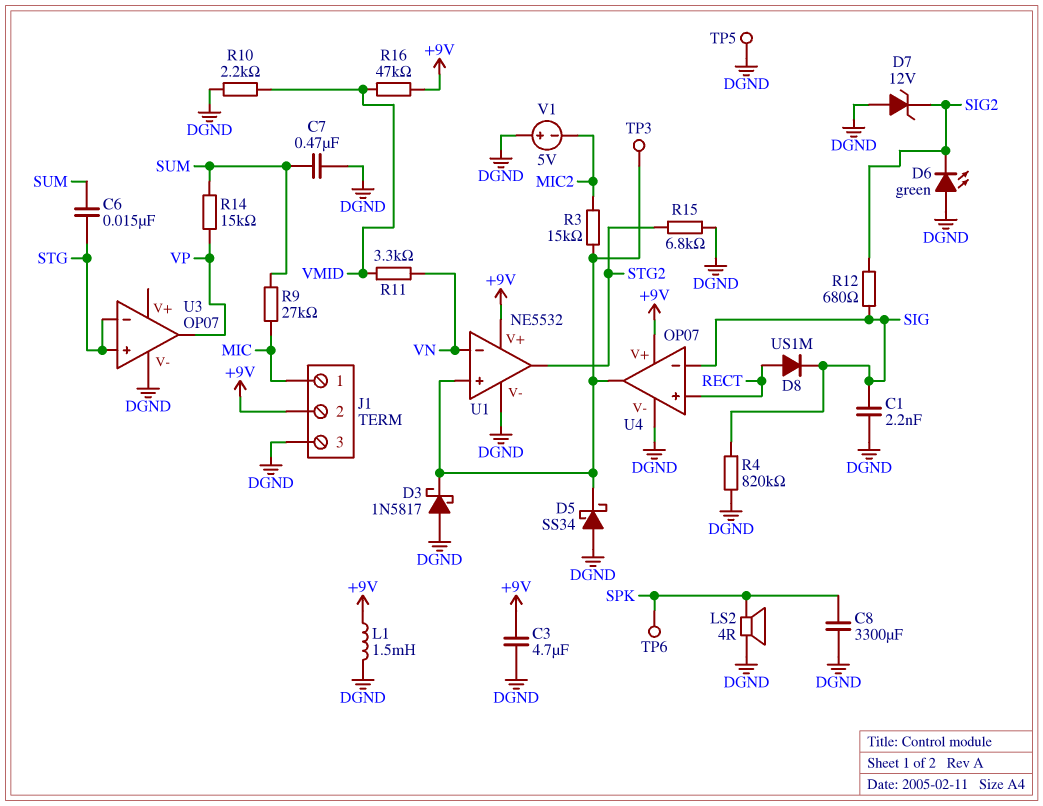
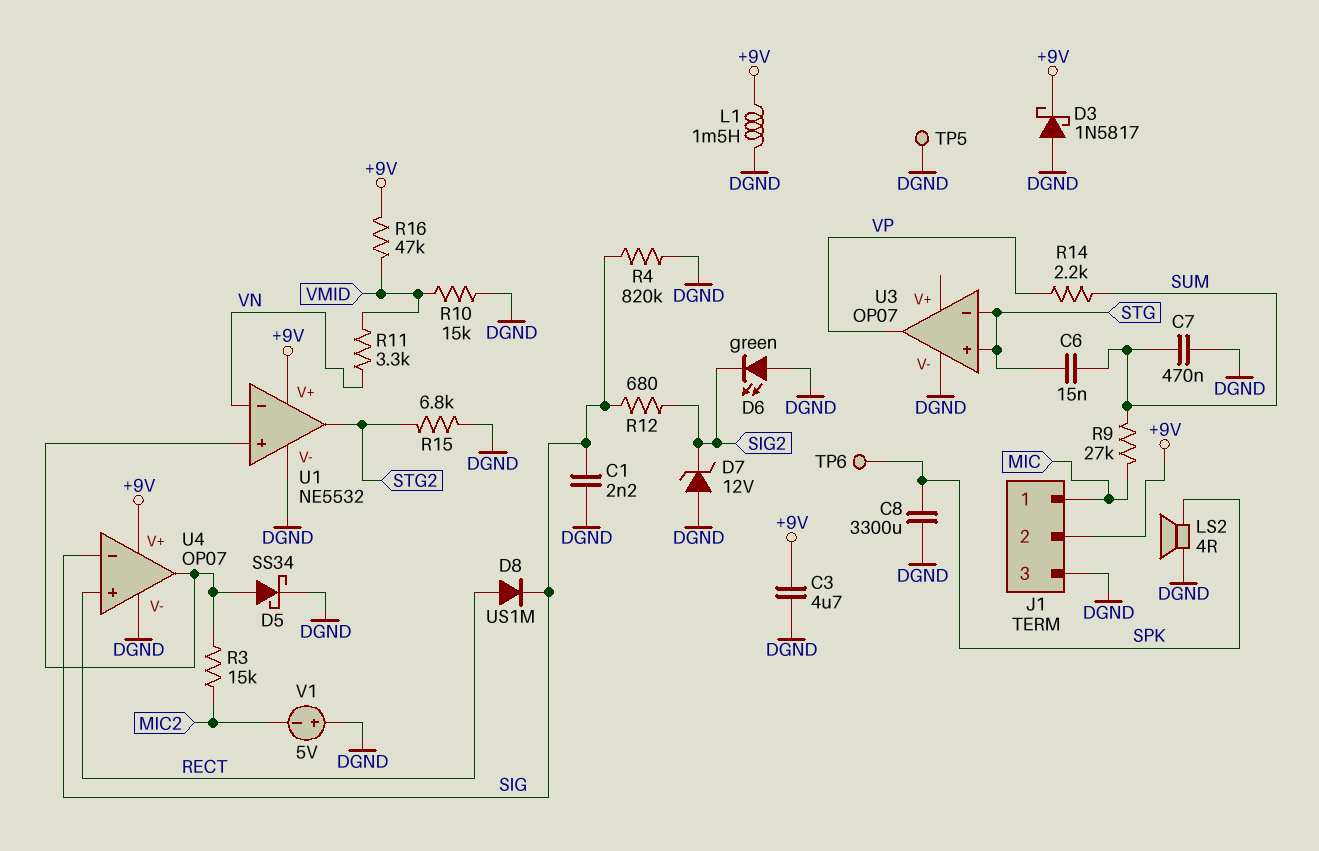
D3: schottky 1N5817 (A DGND, K U1/in+) -> schottky 1N5817 (A DGND, K +9V)
D5: schottky SS34 (A DGND, K U1/in+) -> schottky SS34 (A U1/in+, K DGND)
R10: 2.2k (DGND, VMID) -> 15k (DGND, VMID)
R14: 15k (SUM, VP) -> 2.2k (SUM, VP)
TP3: test point (U1/in+) -> none

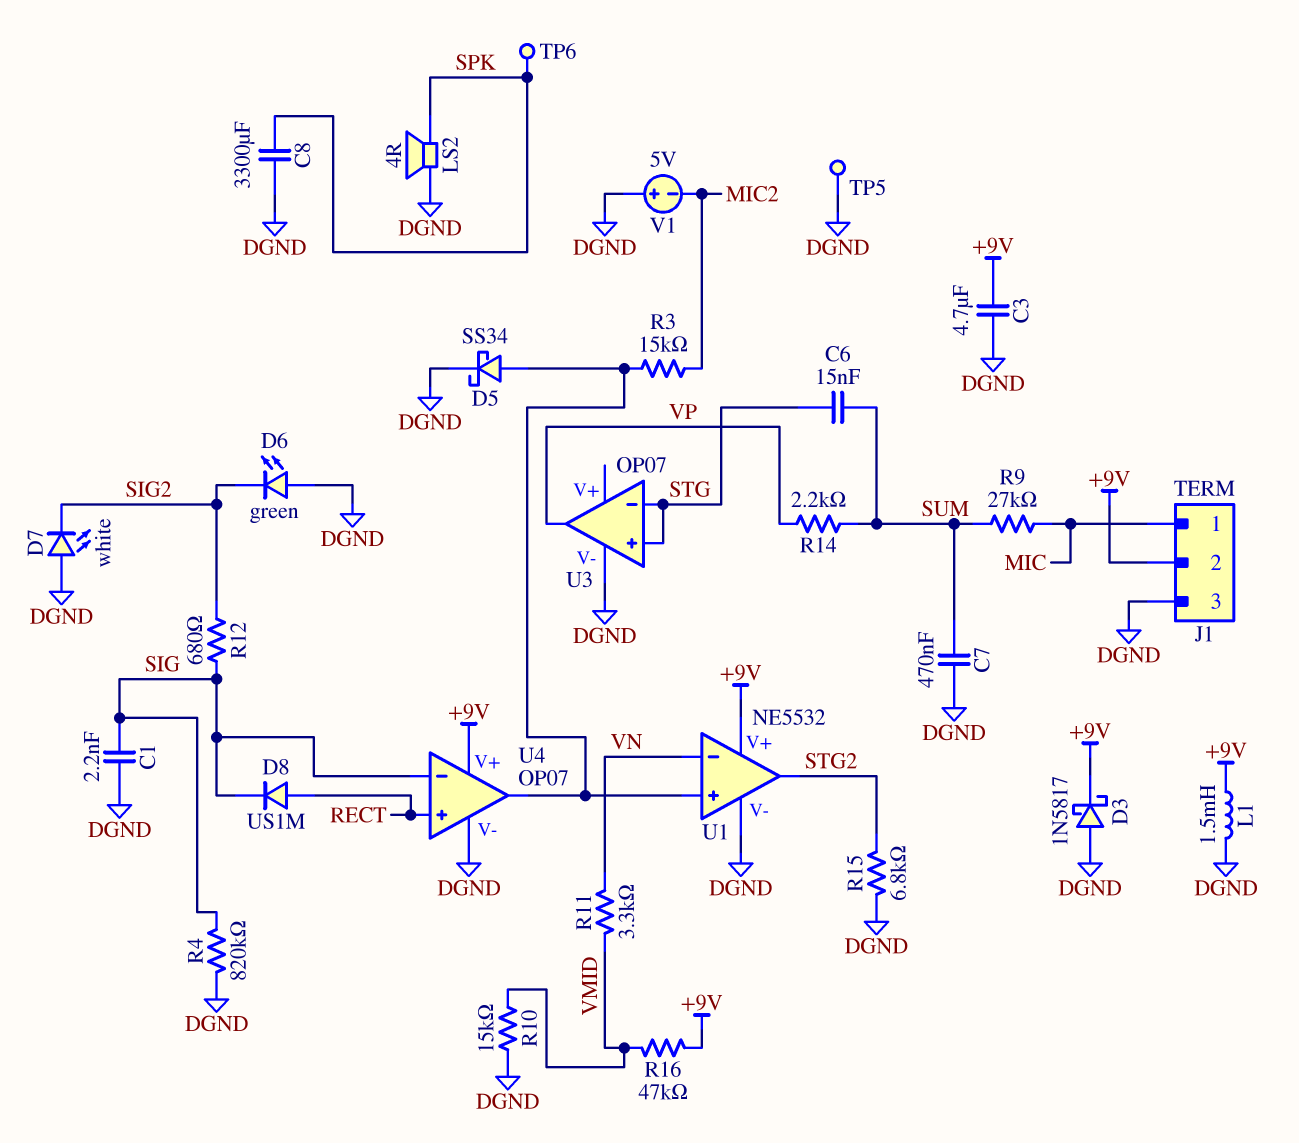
D7: zener 12V (A DGND, K SIG2) -> LED white (A DGND, K SIG2)

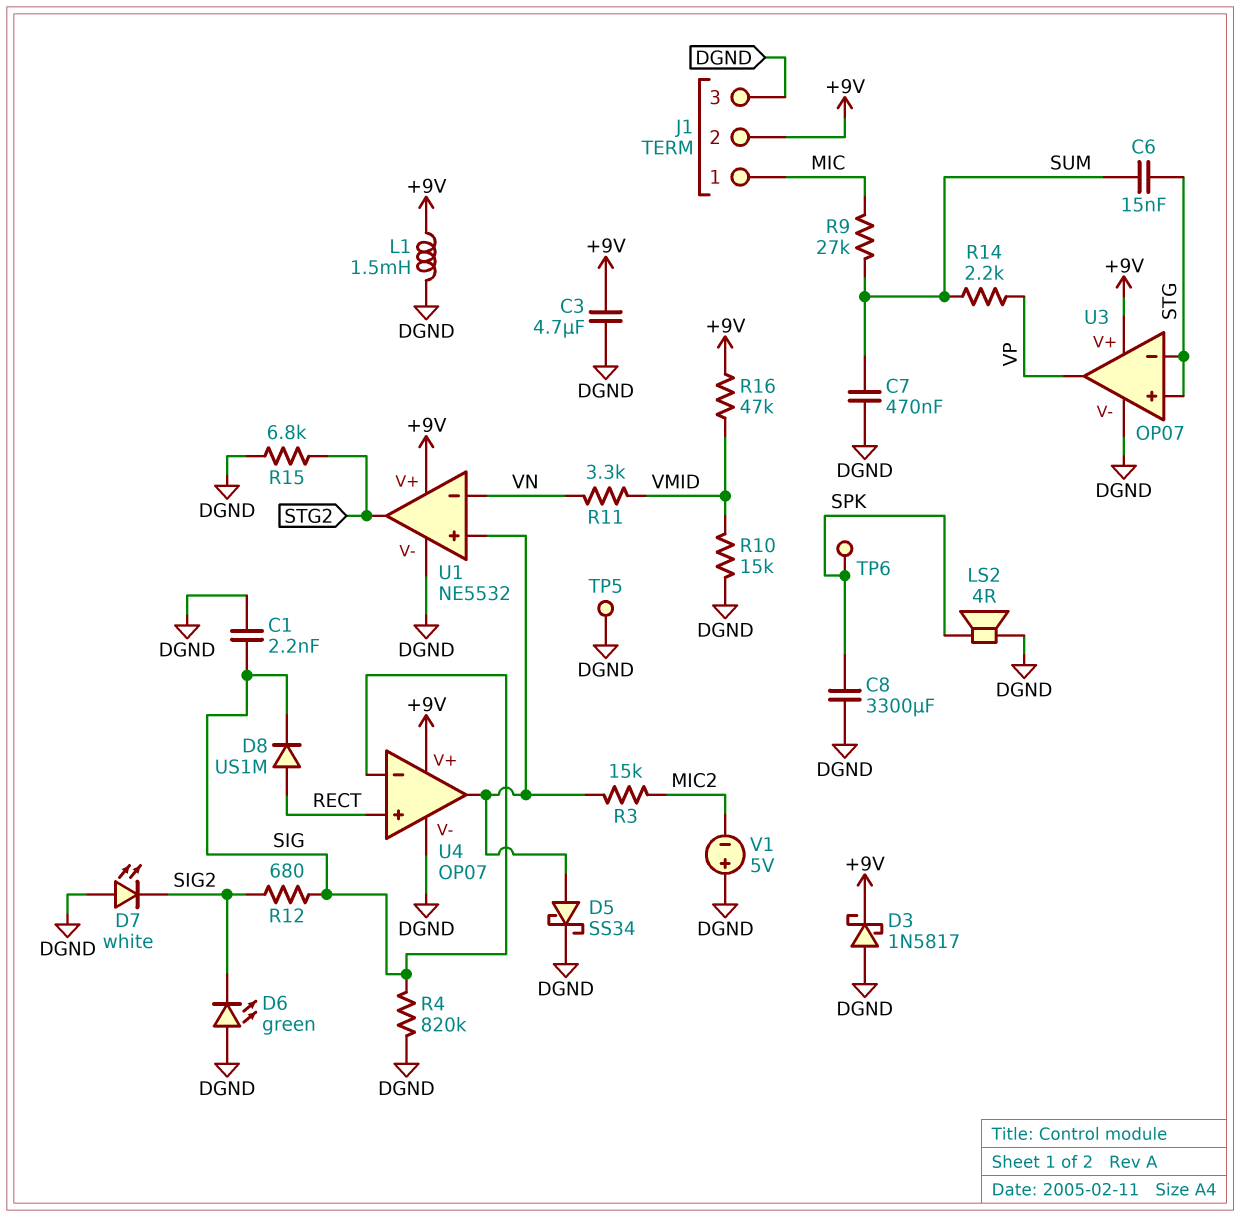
U3 pin V+: none -> +9V

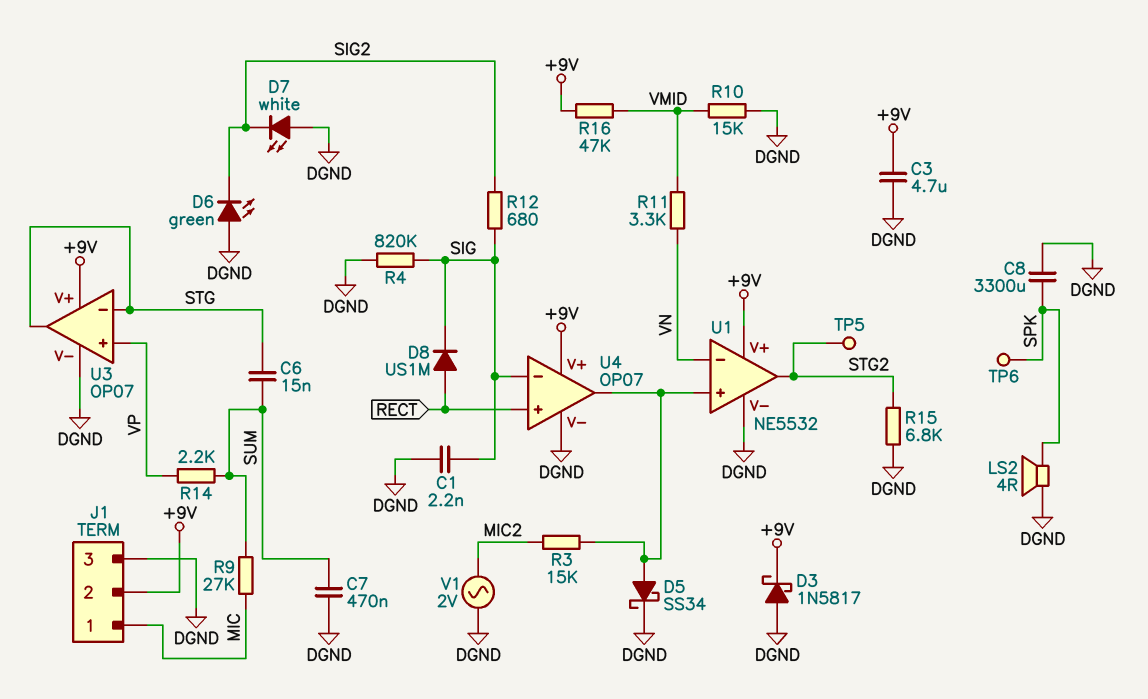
L1: 1.5mH (+9V, DGND) -> none
TP5: test point (DGND) -> test point (STG2)
U3 pin in+: STG -> VP
U3 pin out: VP -> STG
V1: 5V (plus DGND, minus MIC2) -> AC 2V (DGND, MIC2)

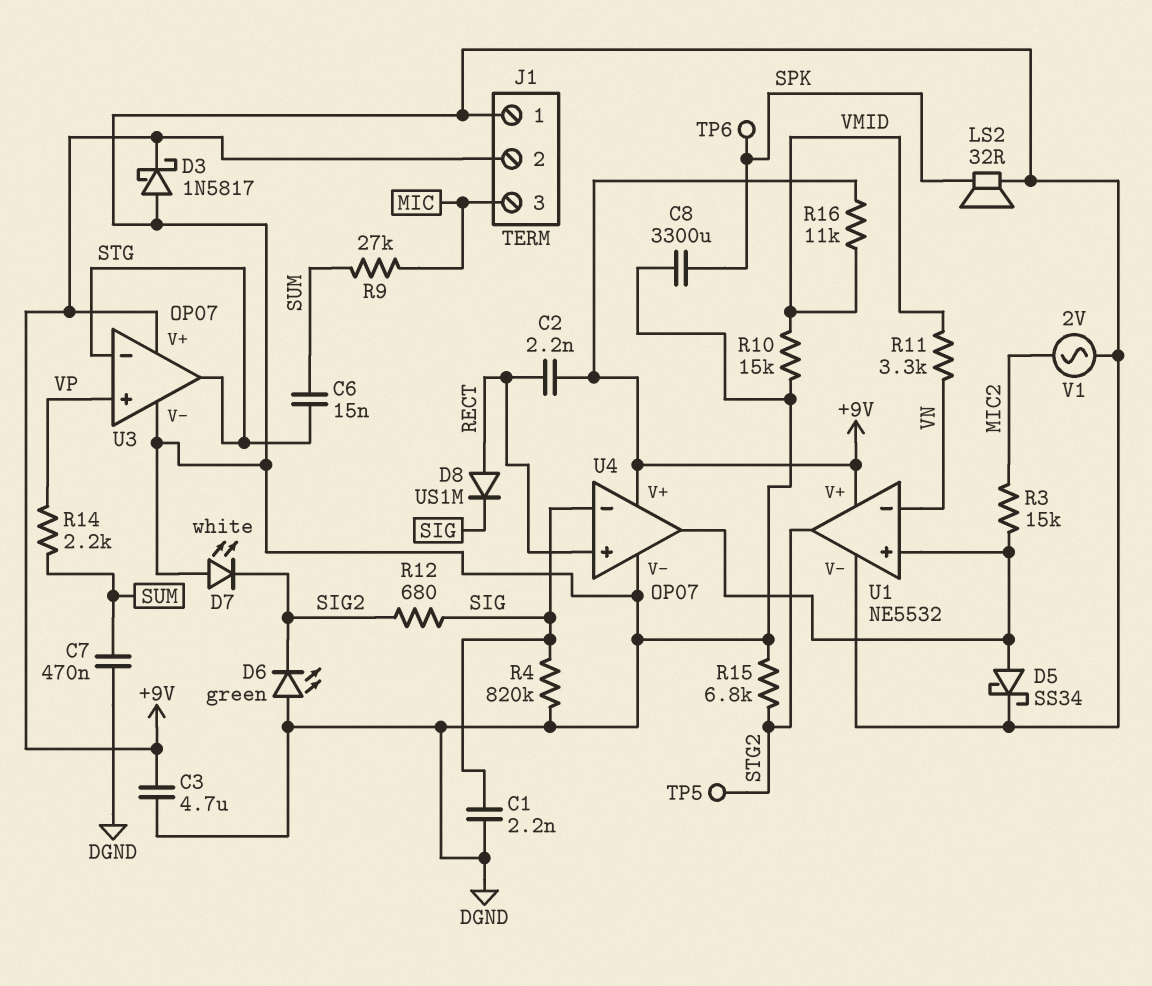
C2: none -> 2.2nF (+9V, RECT)
J1 pin 1: MIC -> DGND
J1 pin 3: DGND -> MIC
LS2: speaker 4R (DGND, SPK) -> speaker 32R (DGND, SPK)
R16: 47k (+9V, VMID) -> 11k (+9V, VMID)

